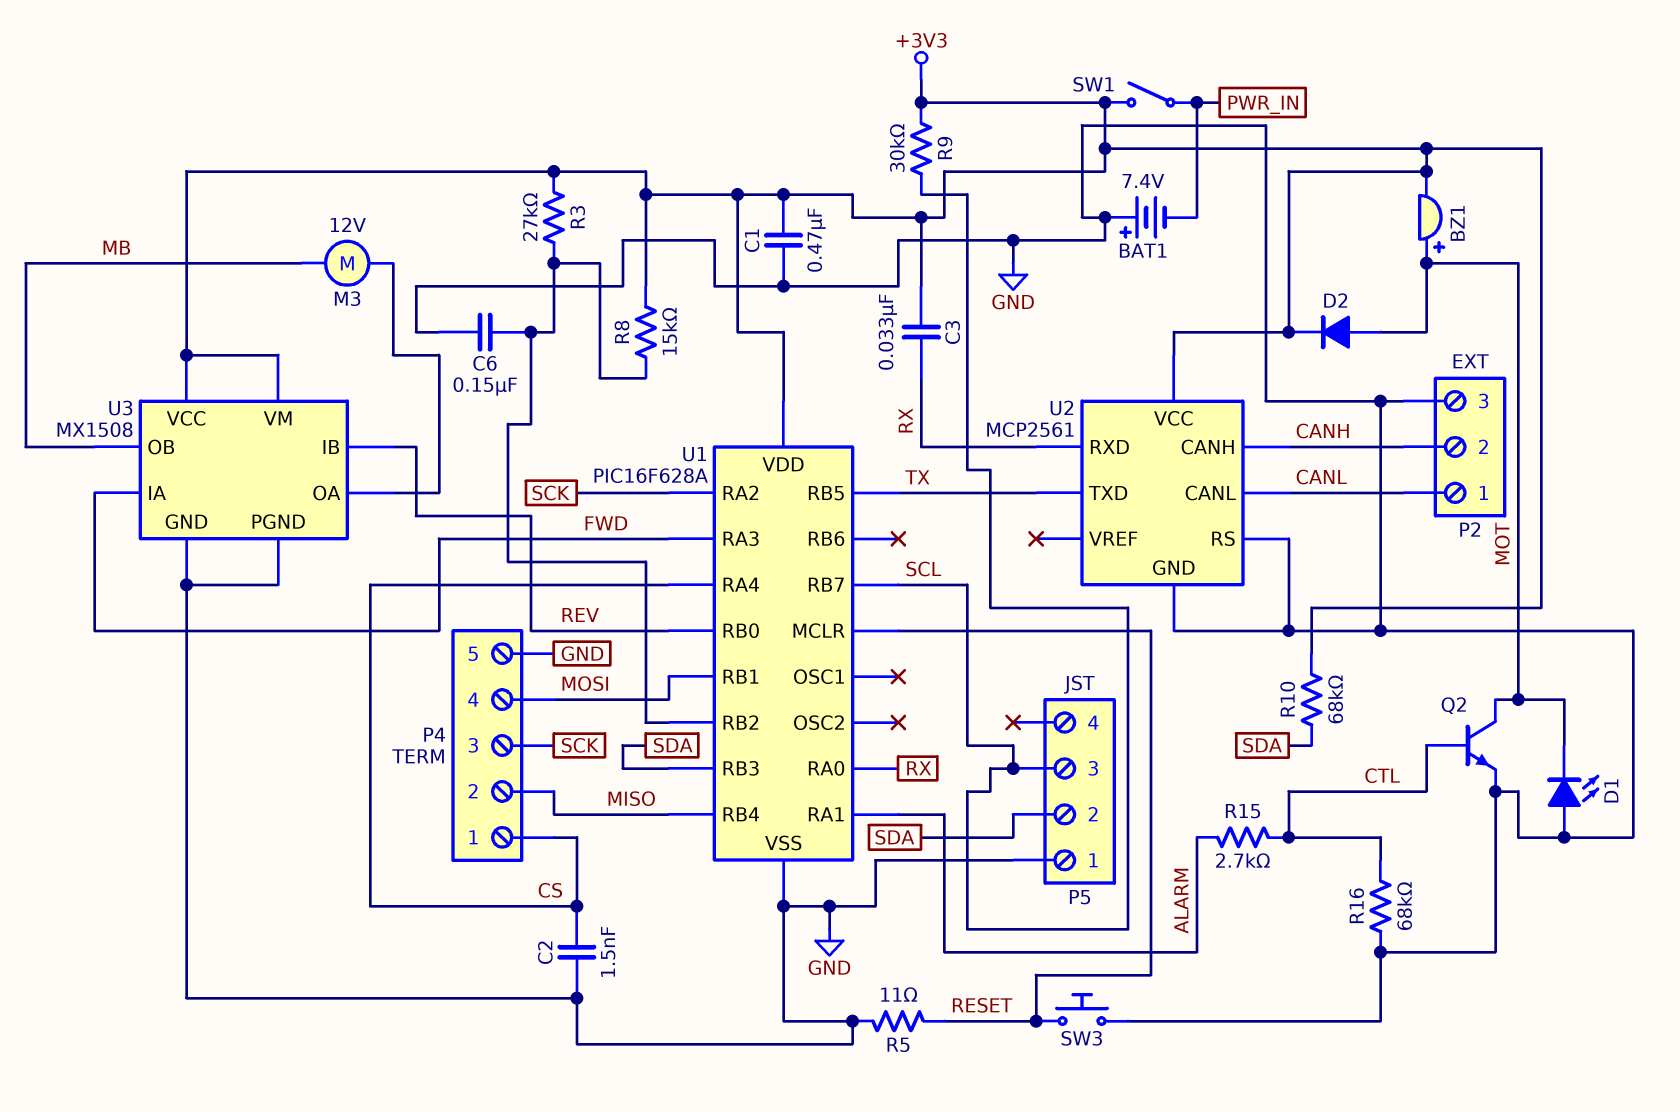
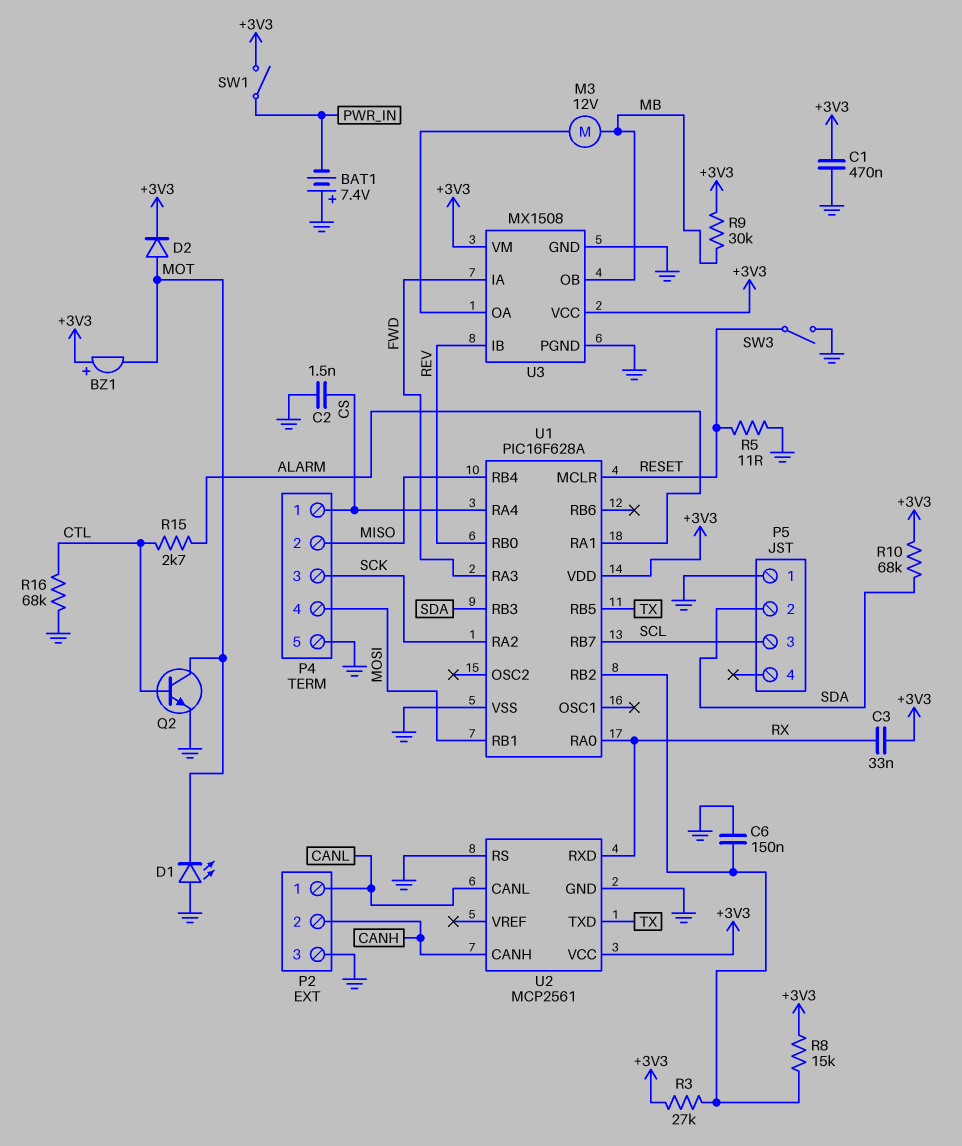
BZ1: buzzer (plus MOT, minus +3V3) -> buzzer (plus +3V3, minus MOT)
R9: 30k (+3V3, SCL) -> 30k (+3V3, MB)
SW3: button (GND, RESET) -> switch (GND, RESET)

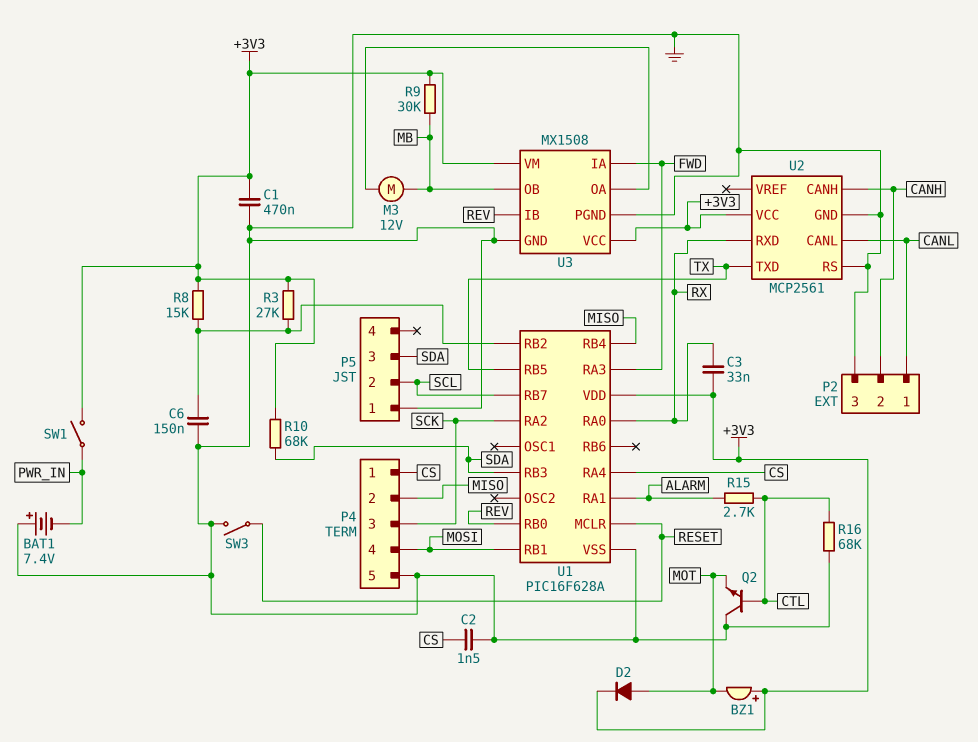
D1: LED (A GND, K MOT) -> none
P5 pin 2: SDA -> SCL
P5 pin 3: SCL -> SDA
Q2: NPN (B CTL, C MOT, E GND) -> NPN (B CTL, C GND, E MOT)
R5: 11 (GND, RESET) -> none

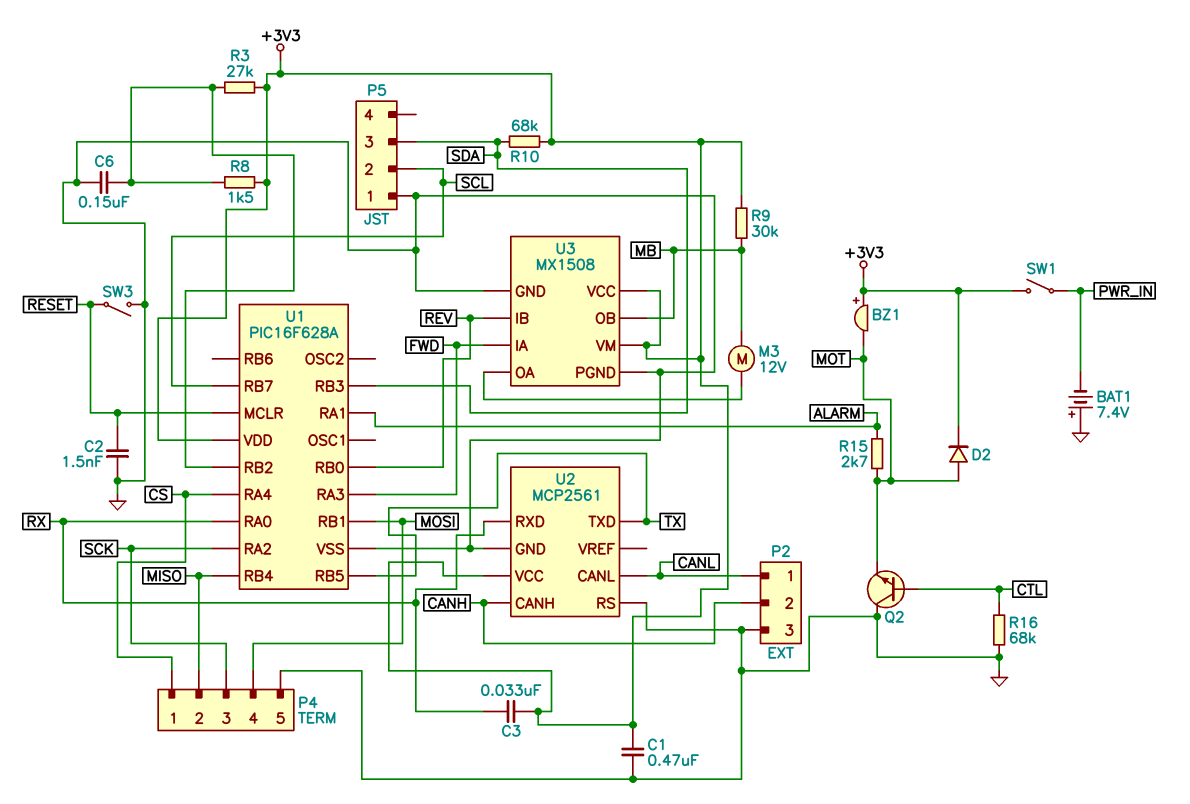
C2: 1.5nF (CS, GND) -> 1.5nF (GND, RESET)
R8: 15k (+3V3, U1/RB2) -> 1.5k (+3V3, U1/RB2)
R15: 2.7k (ALARM, CTL) -> 2.7k (ALARM, MOT)

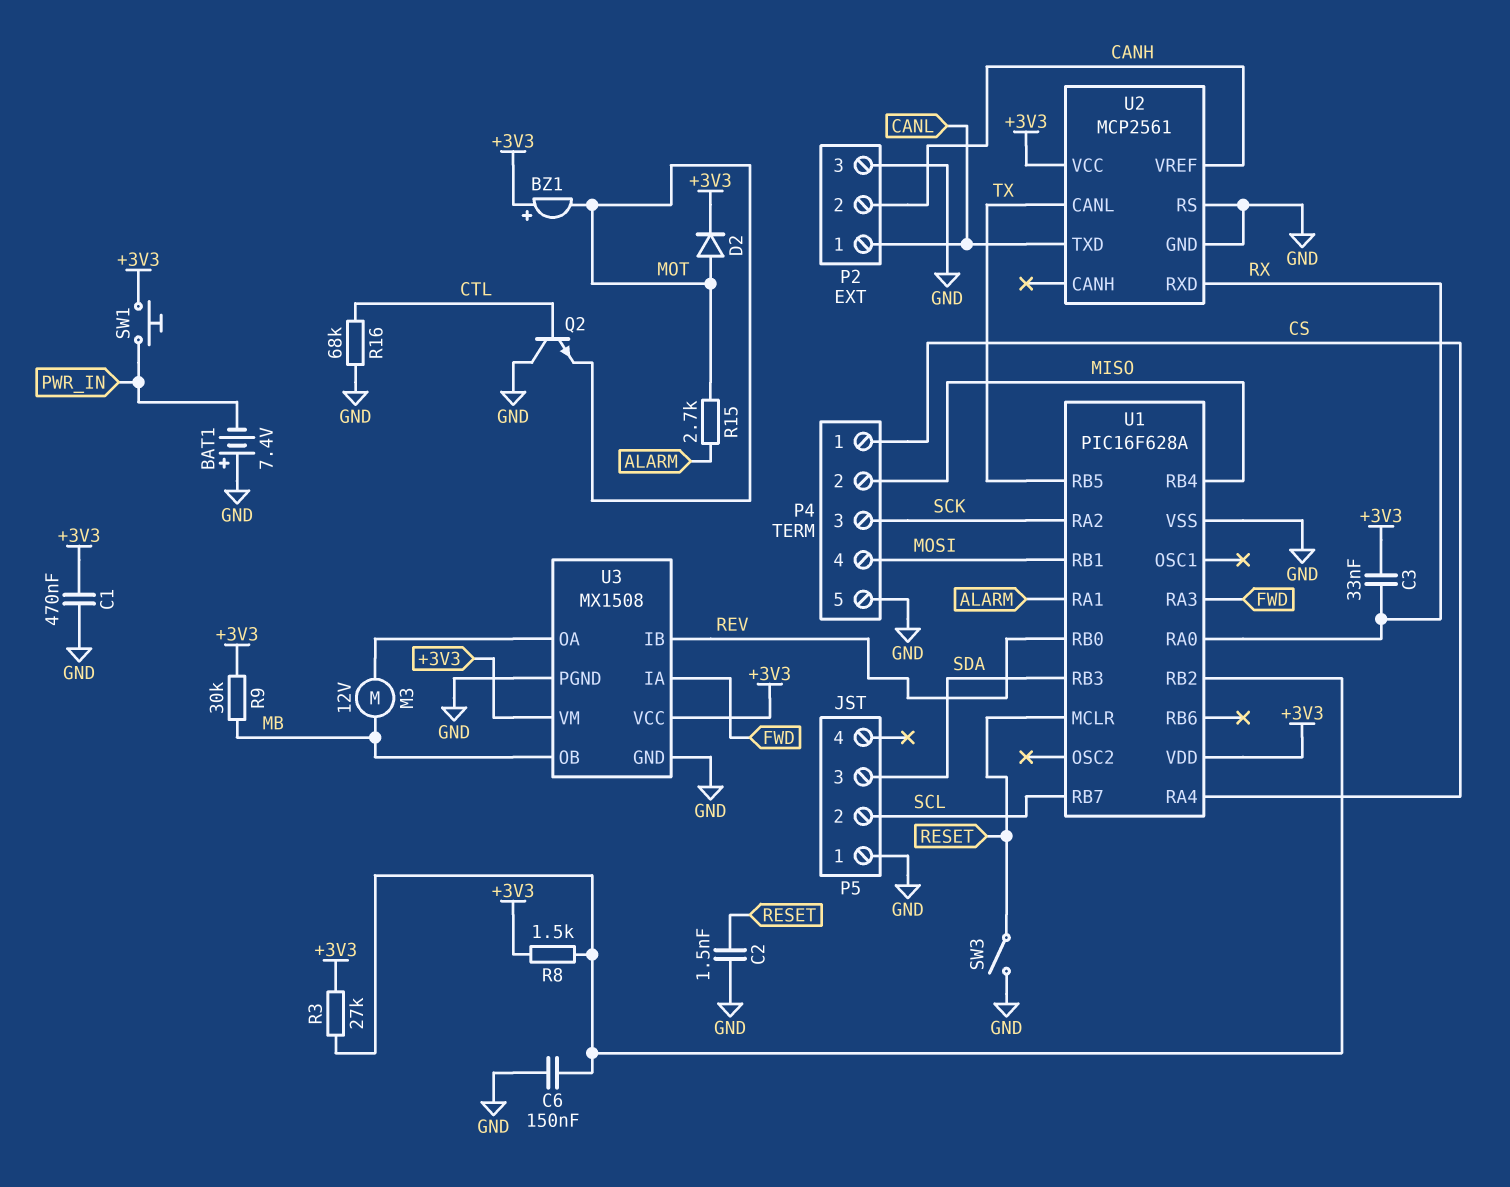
R10: 68k (+3V3, SDA) -> none
SW1: switch (+3V3, PWR_IN) -> button (+3V3, PWR_IN)
U2 pin CANH: CANH -> none
U2 pin CANL: CANL -> TX
U2 pin TXD: TX -> CANL
U2 pin VREF: none -> CANH

